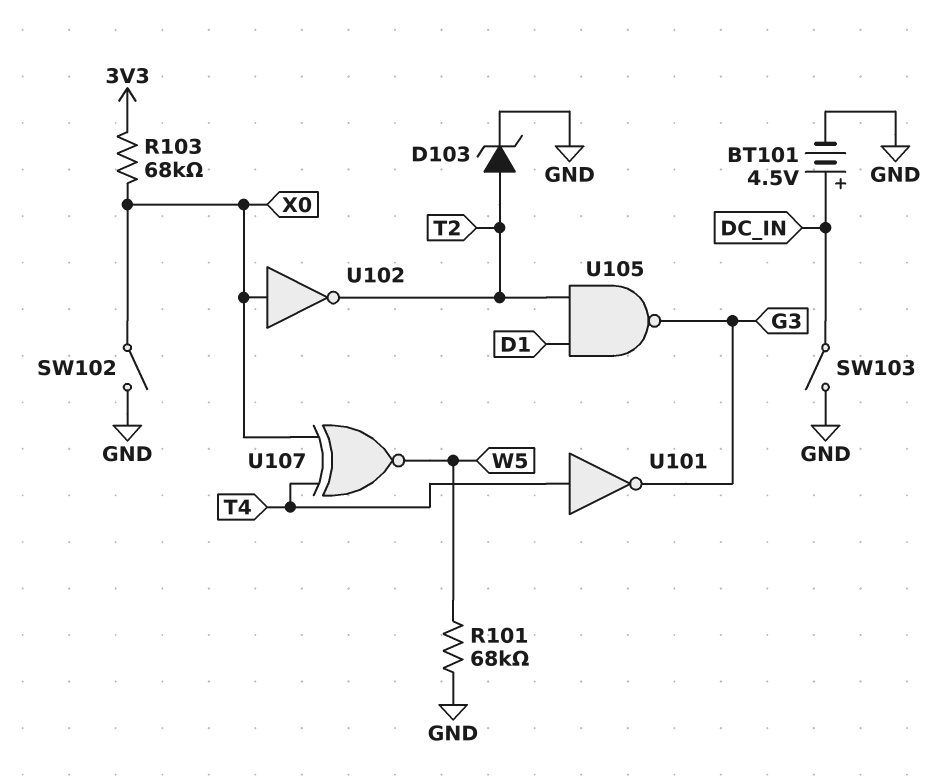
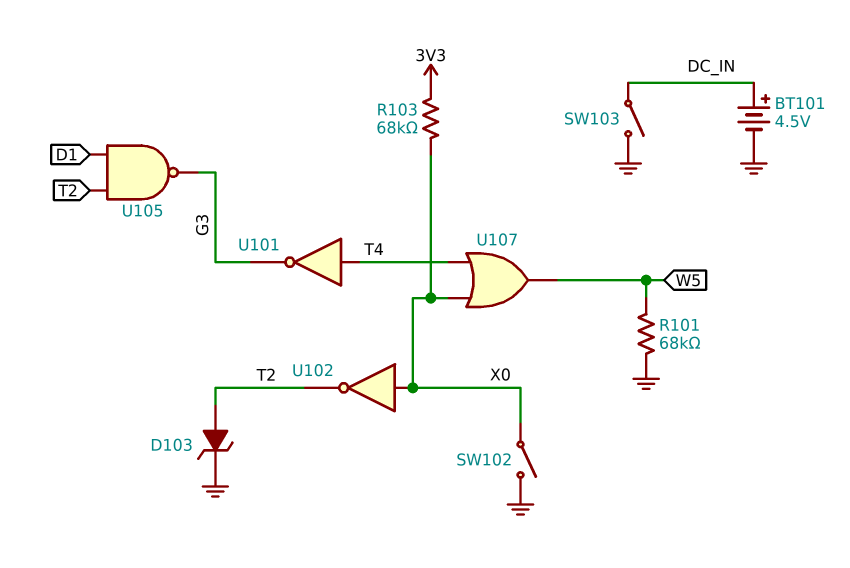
U107: XNOR (in T4, in X0, out W5) -> OR (in T4, in X0, out W5)

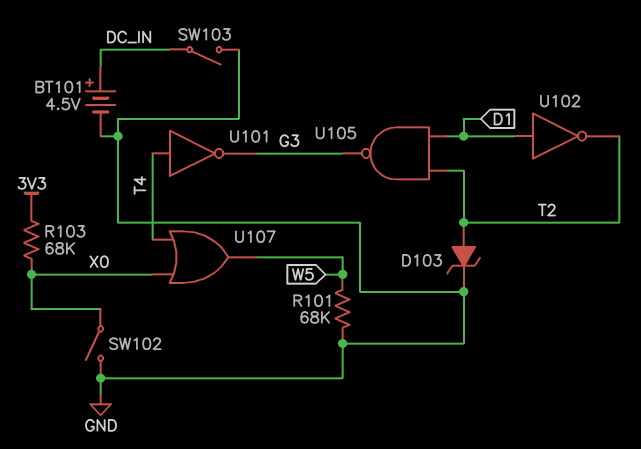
U102: NOT (in X0, out T2) -> NOT (in D1, out T2)

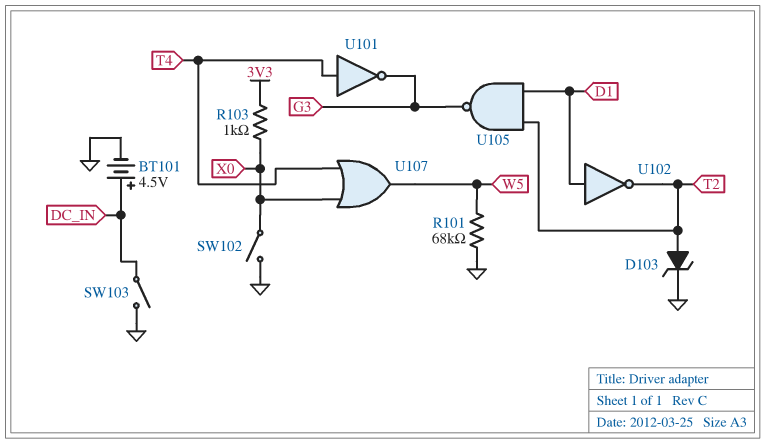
R103: 68k (3V3, X0) -> 1k (3V3, X0)

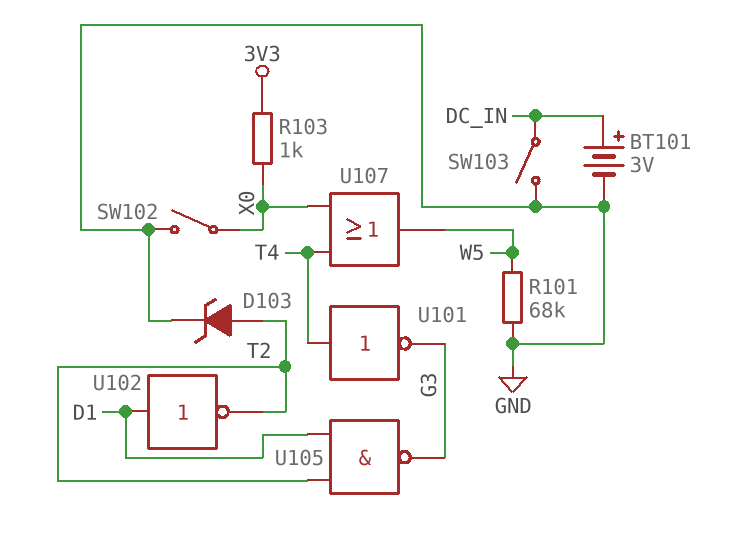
BT101: 4.5V (plus DC_IN, minus GND) -> 3V (plus DC_IN, minus GND)

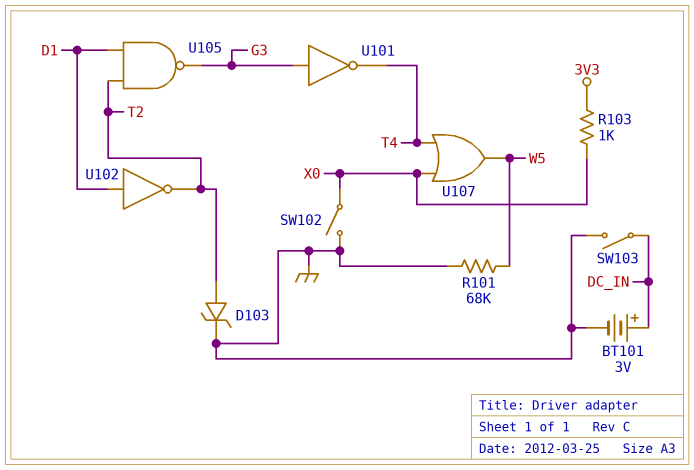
U101: NOT (in T4, out G3) -> NOT (in G3, out T4)

